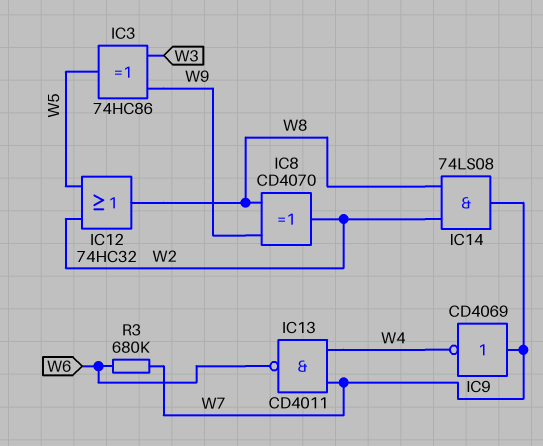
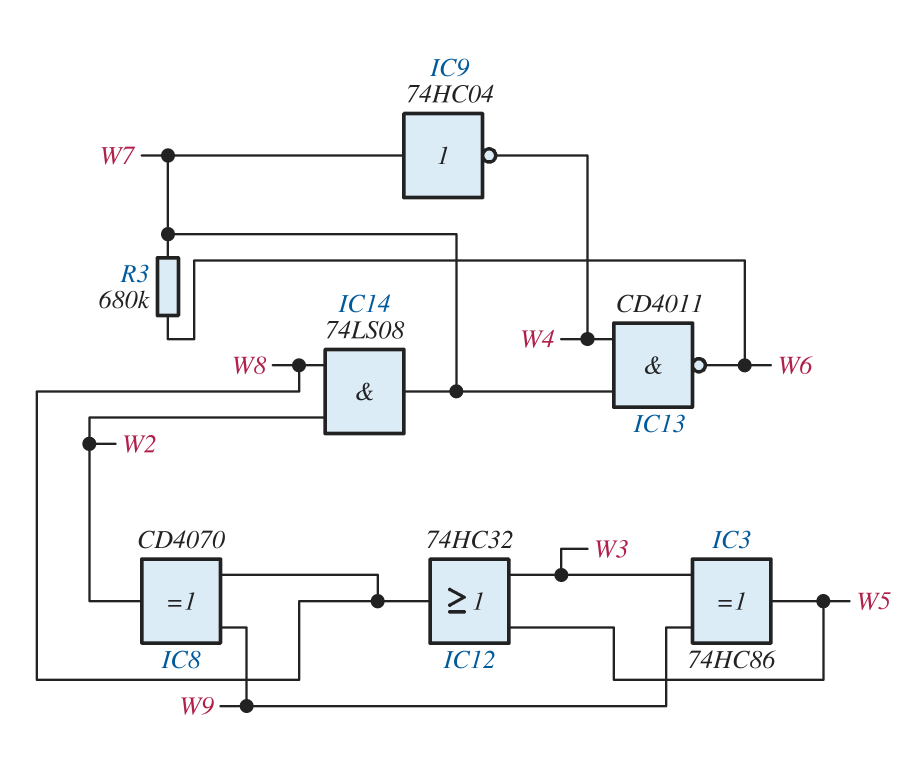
IC9: NOT CD4069 (in W7, out W4) -> NOT 74HC04 (in W7, out W4)
IC12: OR 74HC32 (in W2, in W5, out W8) -> OR 74HC32 (in W3, in W5, out W8)

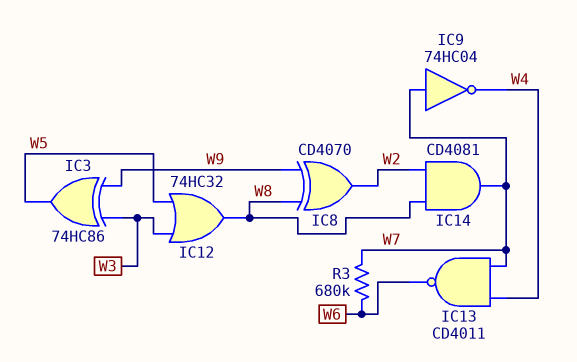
IC14: AND 74LS08 (in W2, in W8, out W7) -> AND CD4081 (in W2, in W8, out W7)

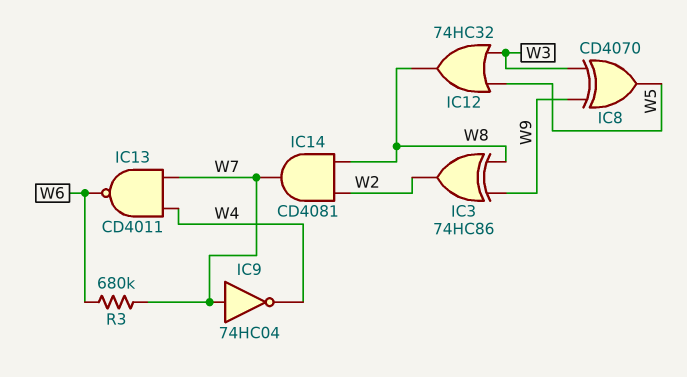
IC3: XOR 74HC86 (in W3, in W9, out W5) -> XOR 74HC86 (in W8, in W9, out W2)
IC8: XOR CD4070 (in W8, in W9, out W2) -> XOR CD4070 (in W3, in W9, out W5)

